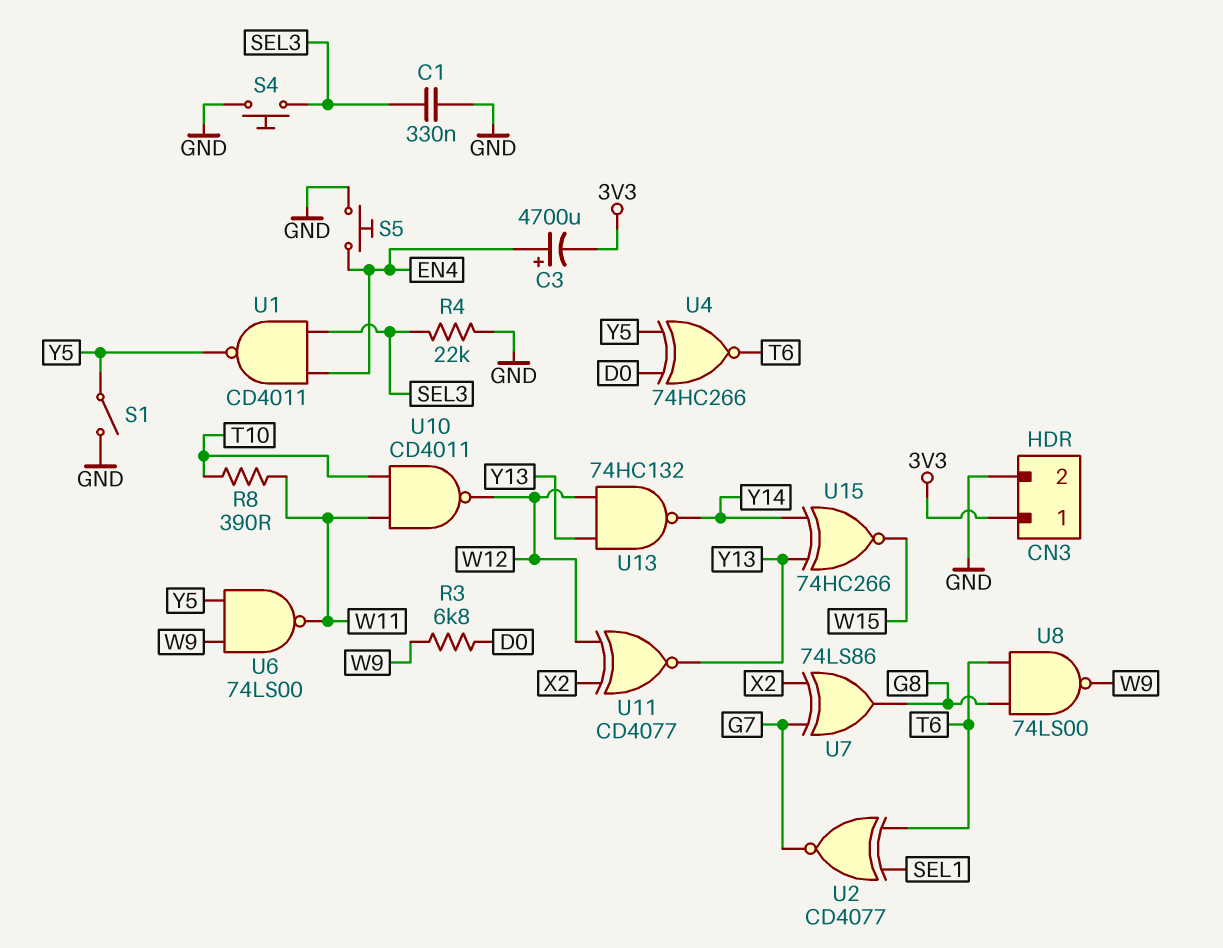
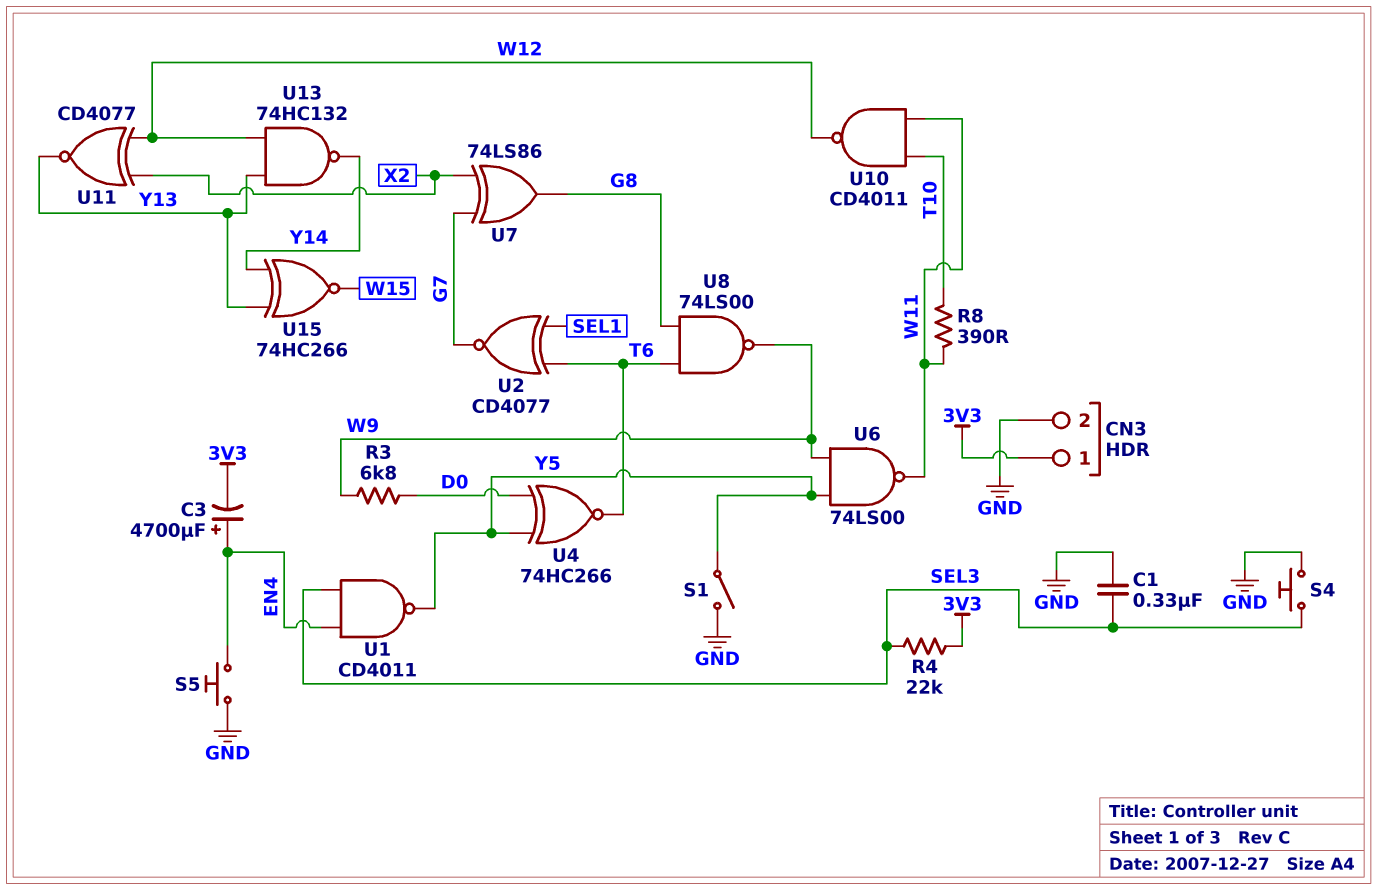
R4: 22k (GND, SEL3) -> 22k (3V3, SEL3)

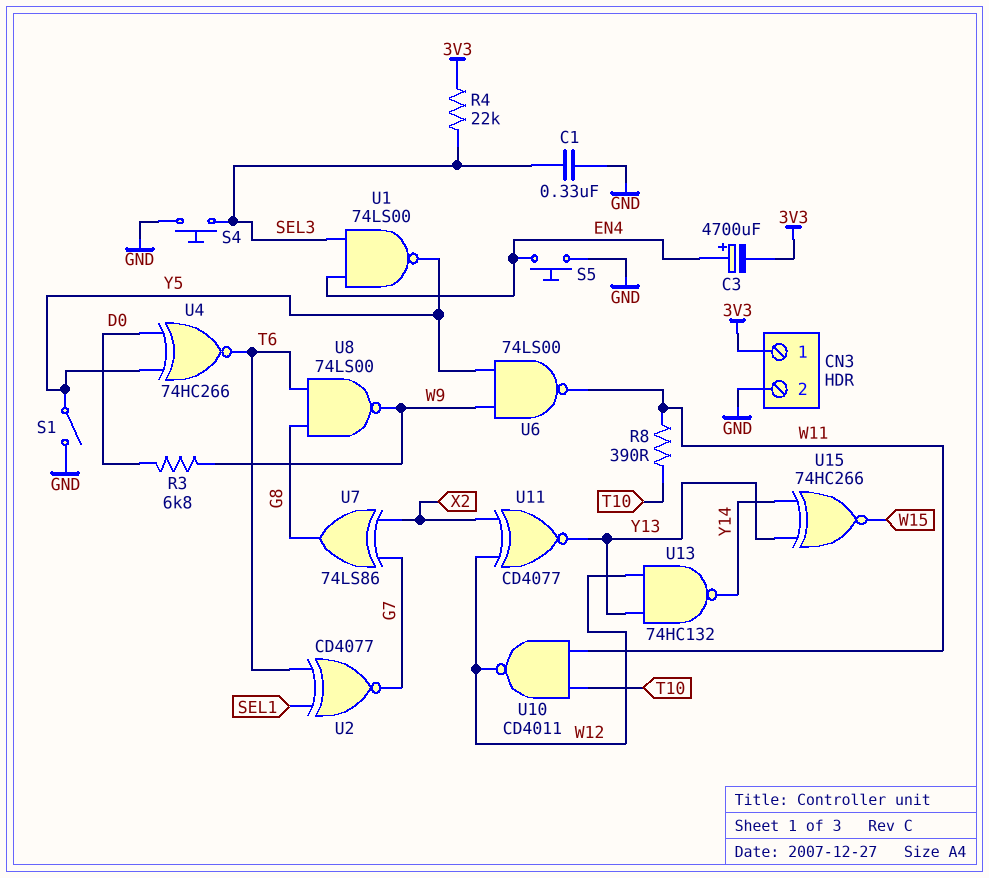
U1: NAND CD4011 (in EN4, in SEL3, out Y5) -> NAND 74LS00 (in EN4, in SEL3, out Y5)

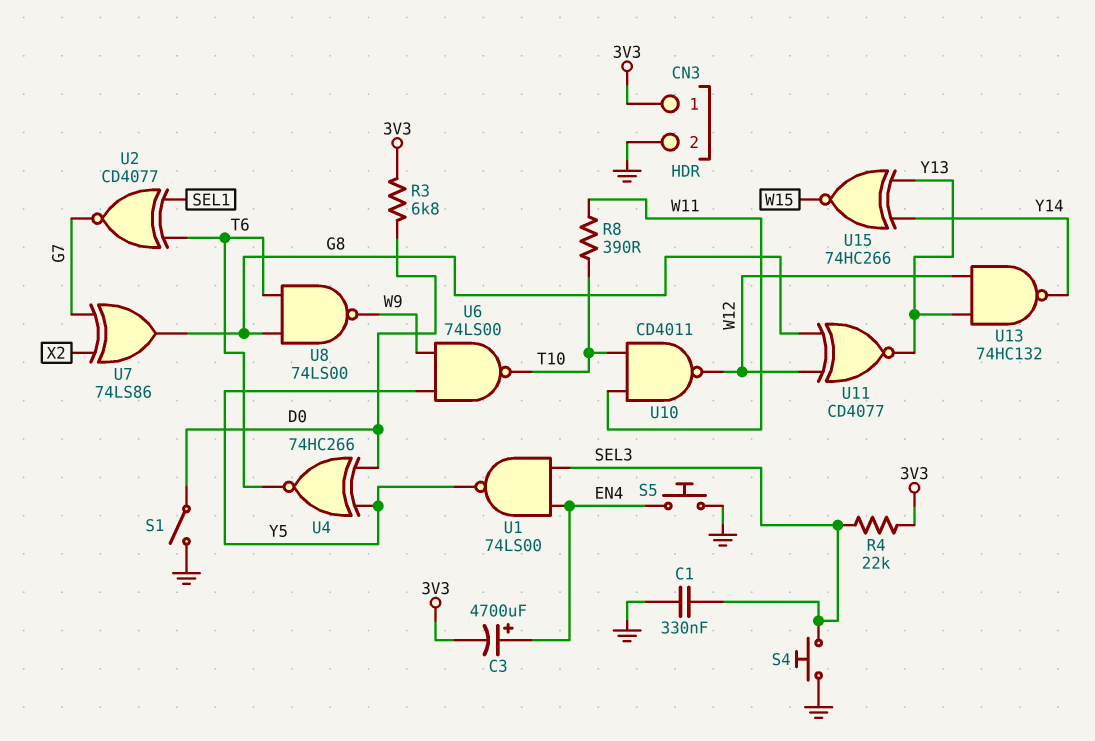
R3: 6.8k (D0, W9) -> 6.8k (3V3, D0)
S1: switch (GND, Y5) -> switch (D0, GND)
U6: NAND 74LS00 (in W9, in Y5, out W11) -> NAND 74LS00 (in W9, in Y5, out T10)
U11: XNOR CD4077 (in W12, in X2, out Y13) -> XNOR CD4077 (in G8, in W12, out Y13)

